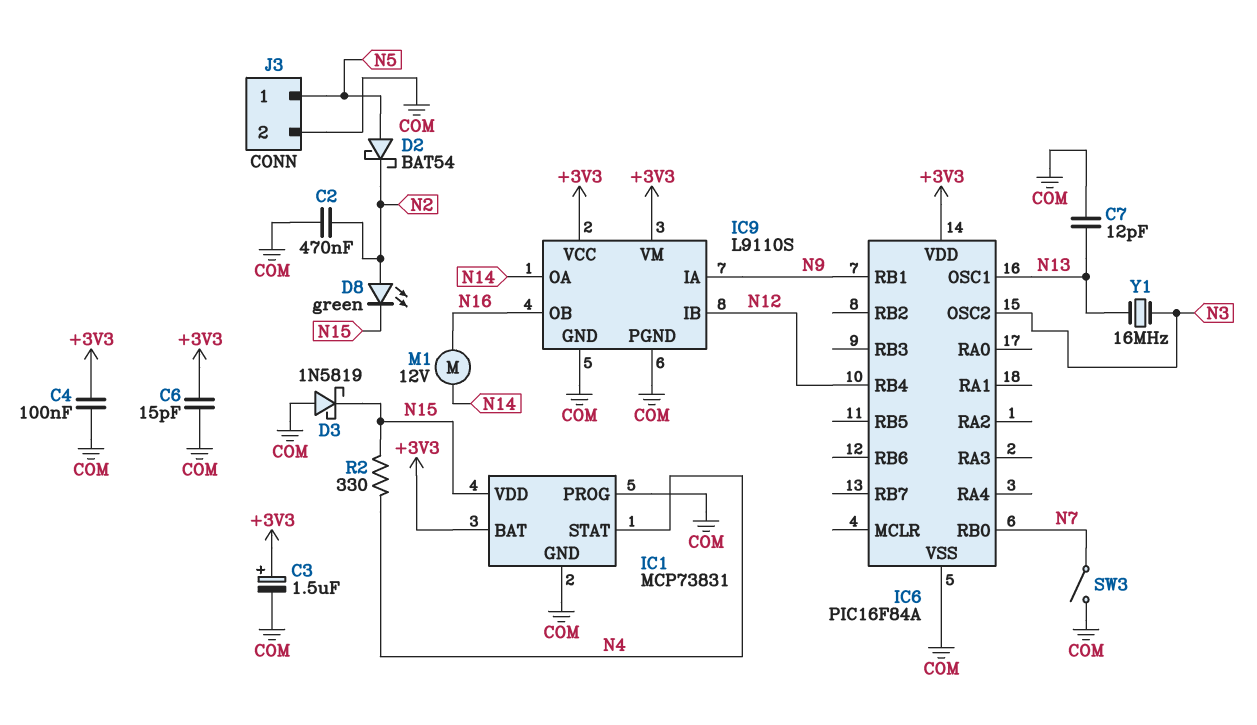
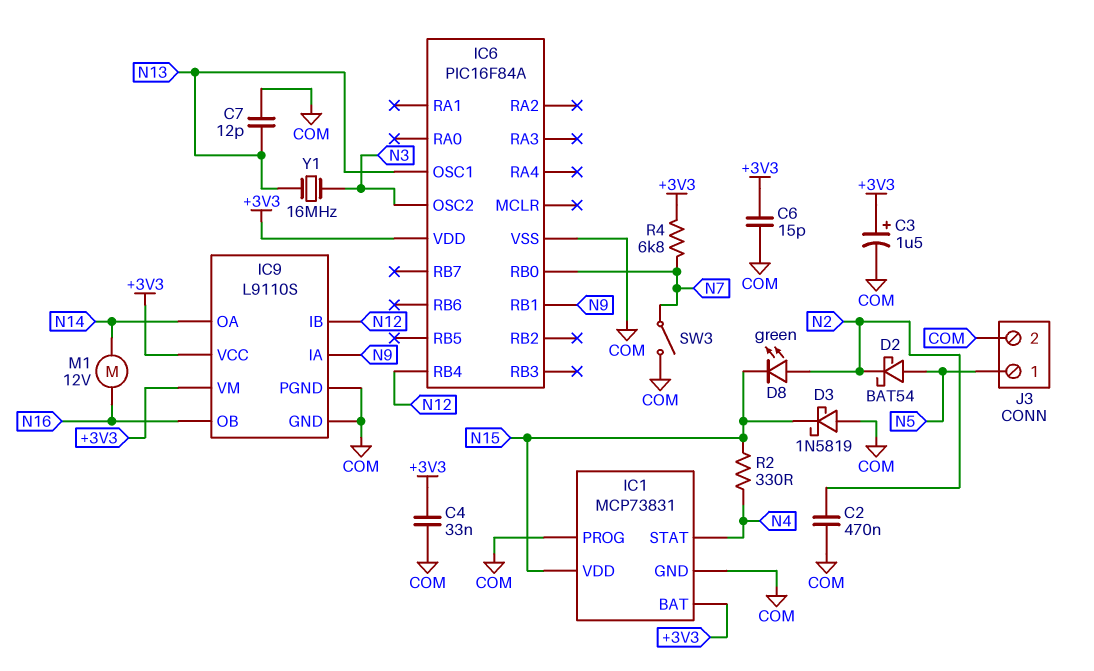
C4: 100nF (+3V3, COM) -> 33nF (+3V3, COM)
R4: none -> 6.8k (+3V3, N7)

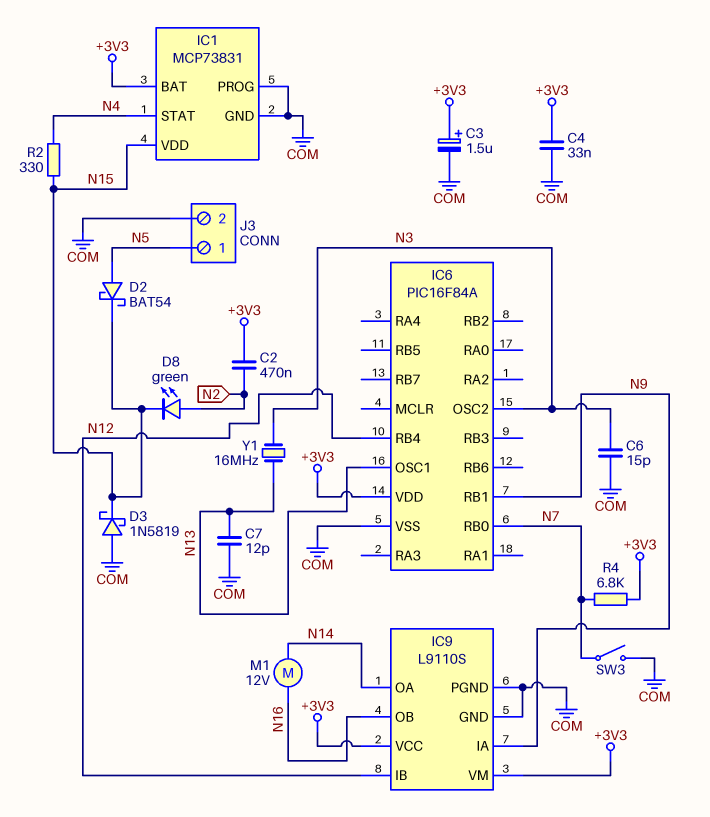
C2: 470nF (COM, N2) -> 470nF (+3V3, N2)
C6: 15pF (+3V3, COM) -> 15pF (COM, N3)
D2: schottky BAT54 (A N5, K N2) -> schottky BAT54 (A N5, K N15)

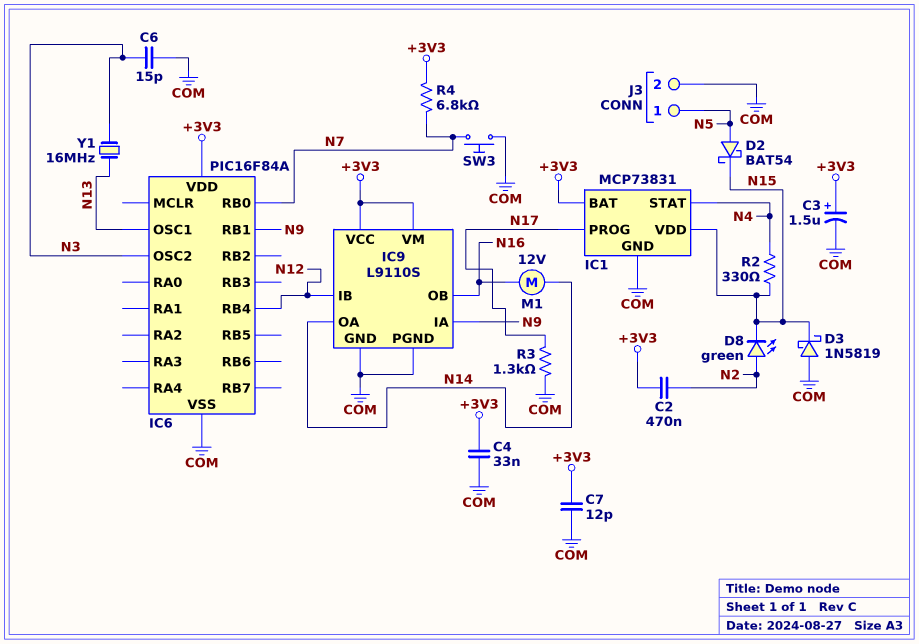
C7: 12pF (COM, N13) -> 12pF (+3V3, COM)
IC1 pin PROG: COM -> N17
R3: none -> 1.3k (COM, N17)
SW3: switch (COM, N7) -> button (COM, N7)

